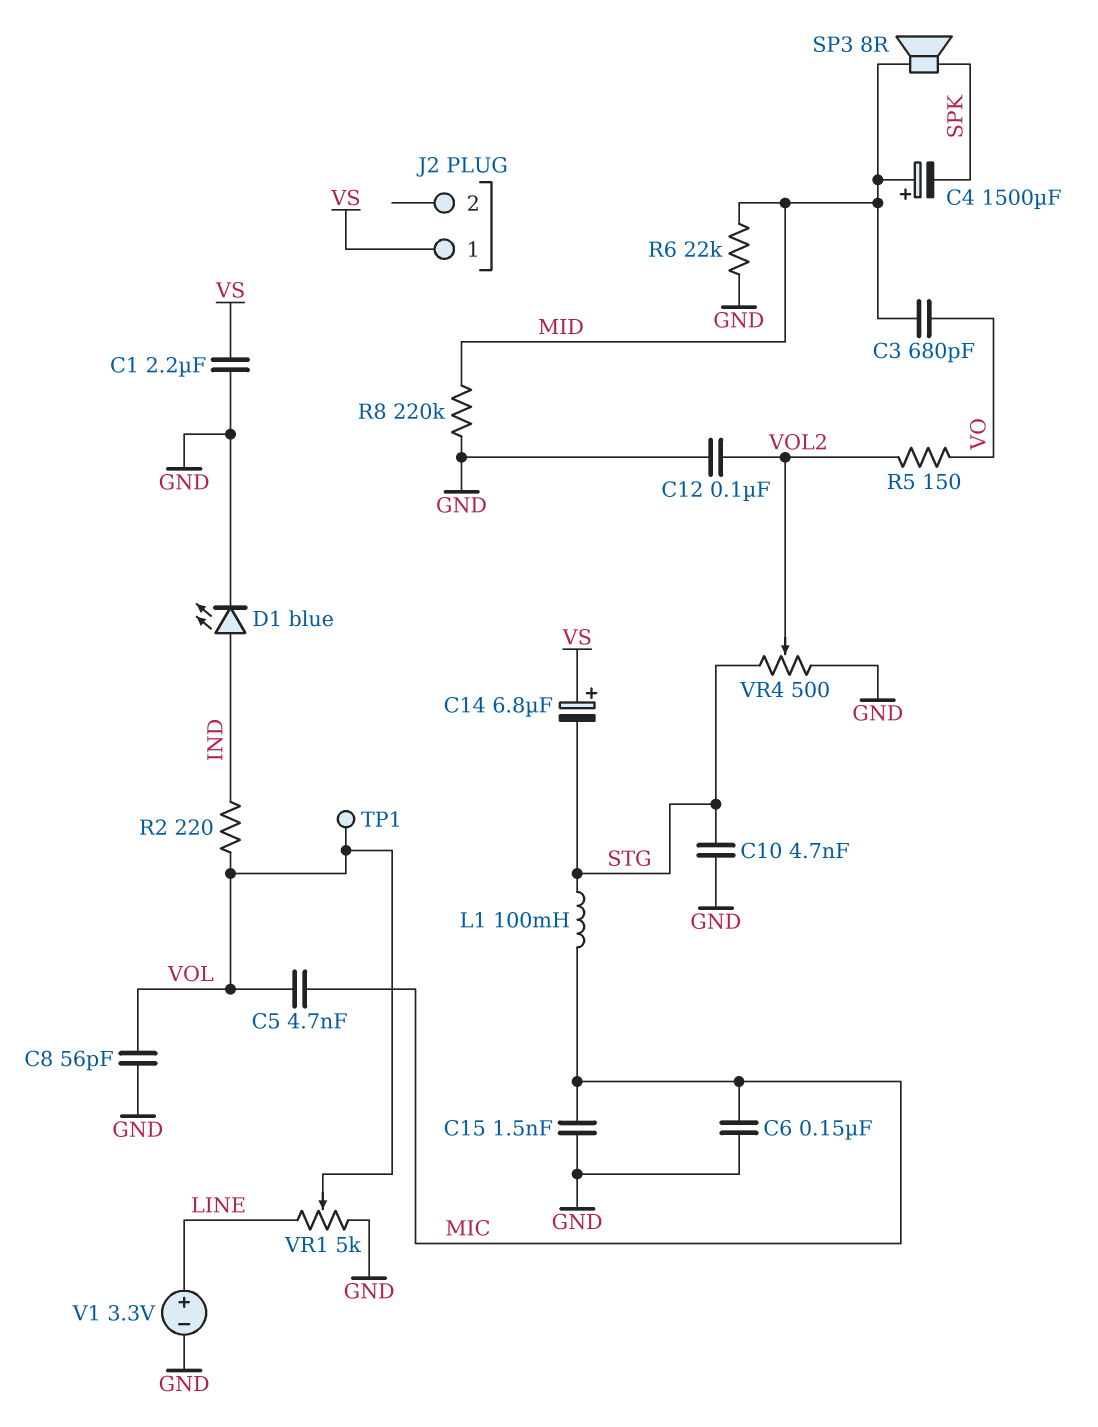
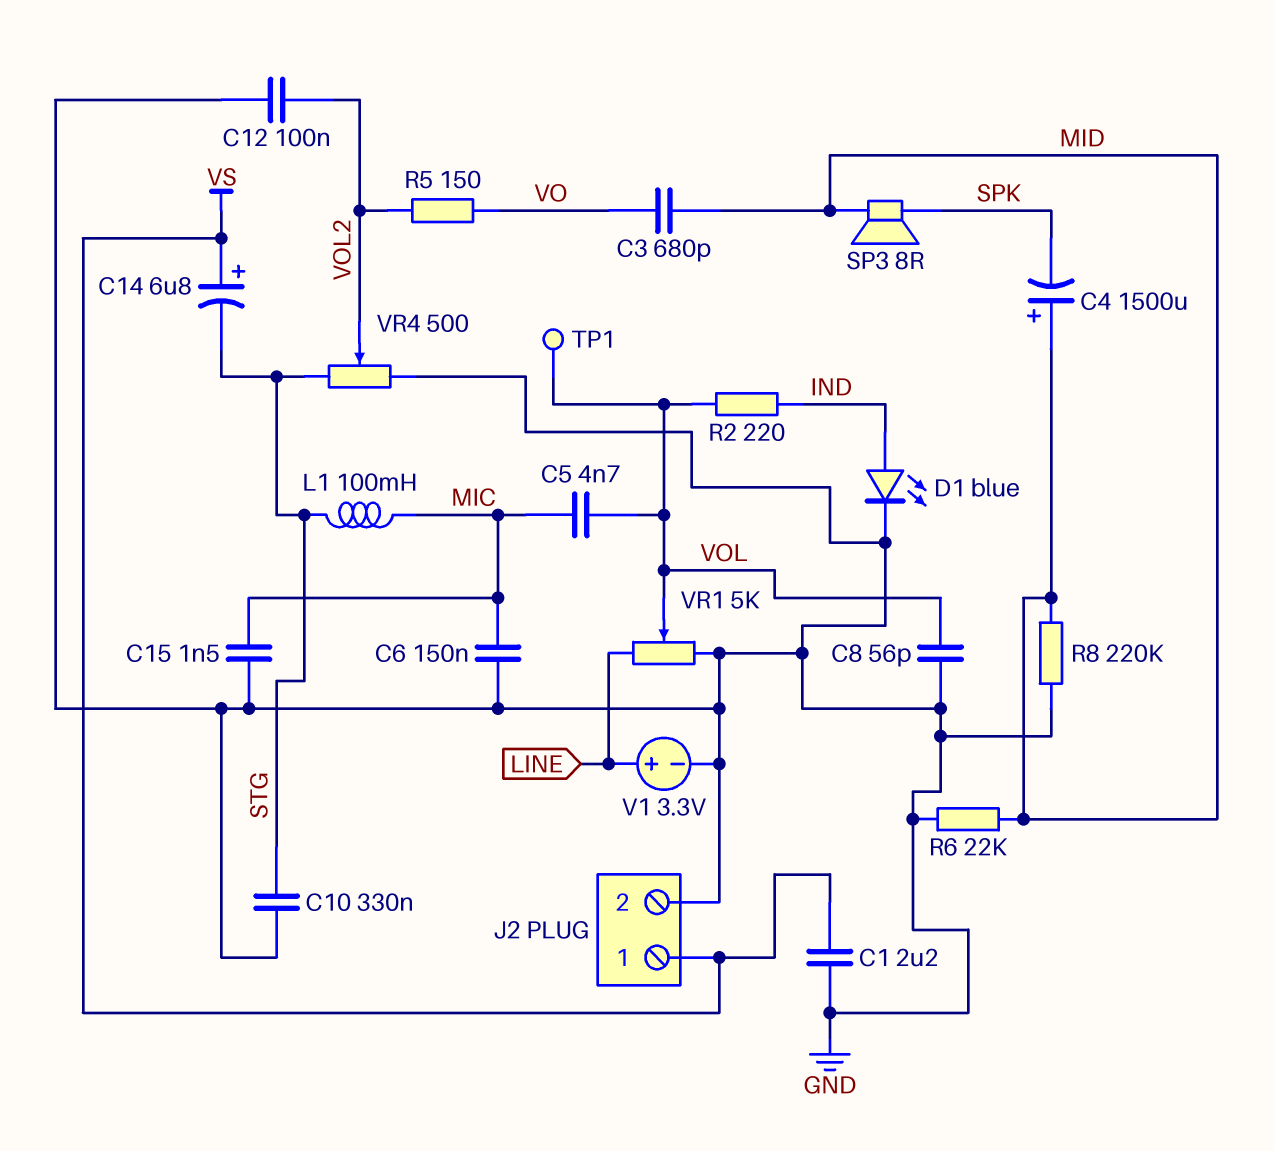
C10: 4.7nF (GND, STG) -> 330nF (GND, STG)
J2 pin 2: none -> GND

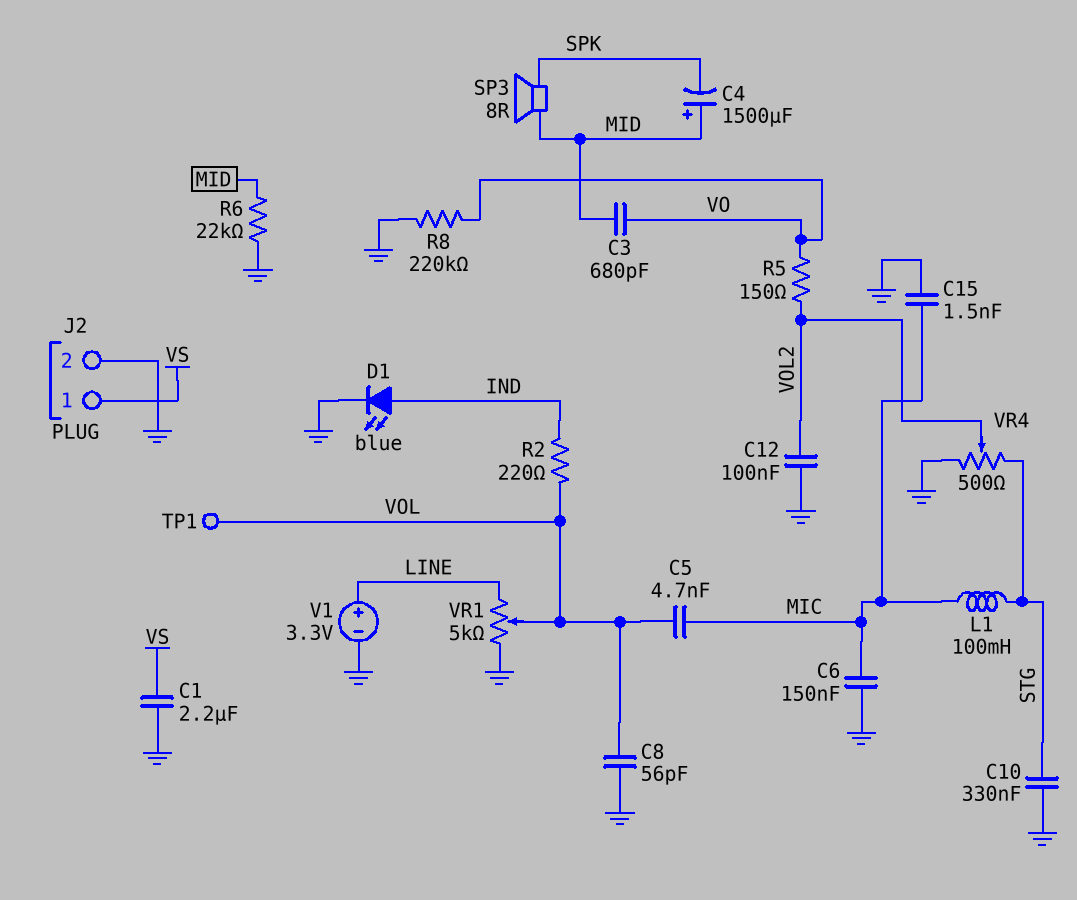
C14: 6.8uF (plus VS, minus STG) -> none
R8: 220k (GND, MID) -> 220k (GND, VO)

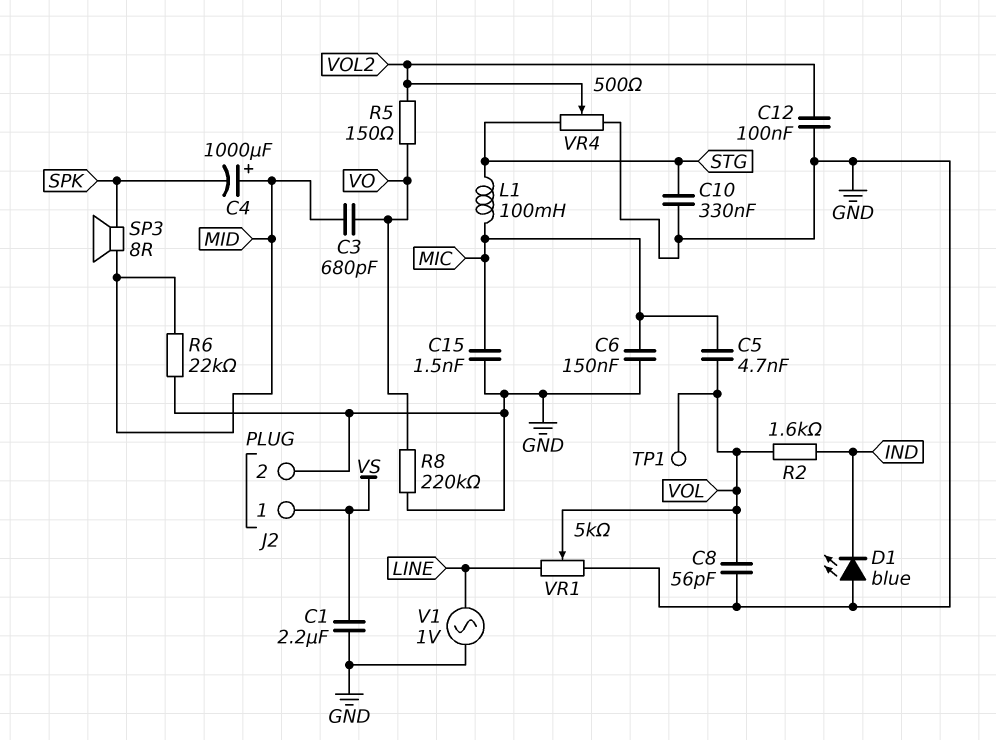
C4: 1500uF (plus MID, minus SPK) -> 1000uF (plus MID, minus SPK)
D1: LED blue (A IND, K GND) -> LED blue (A GND, K IND)
R2: 220 (IND, VOL) -> 1.6k (IND, VOL)
V1: 3.3V (plus LINE, minus GND) -> AC 1V (GND, LINE)

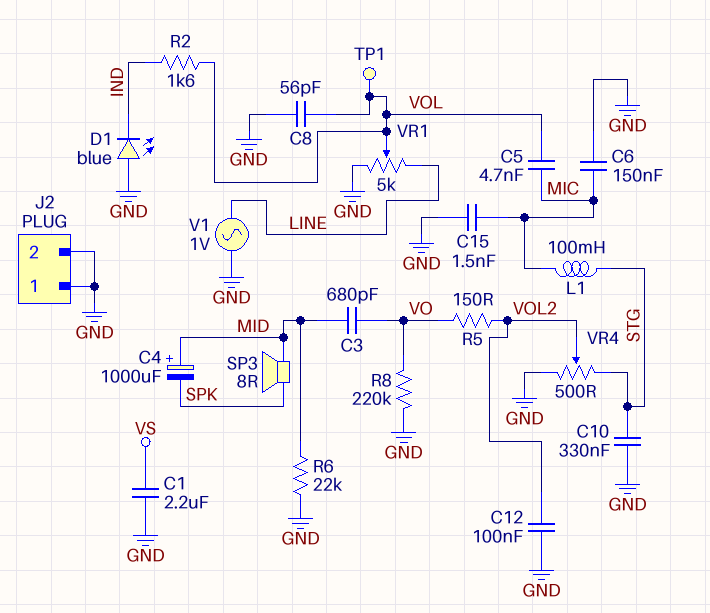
J2 pin 1: VS -> GND

